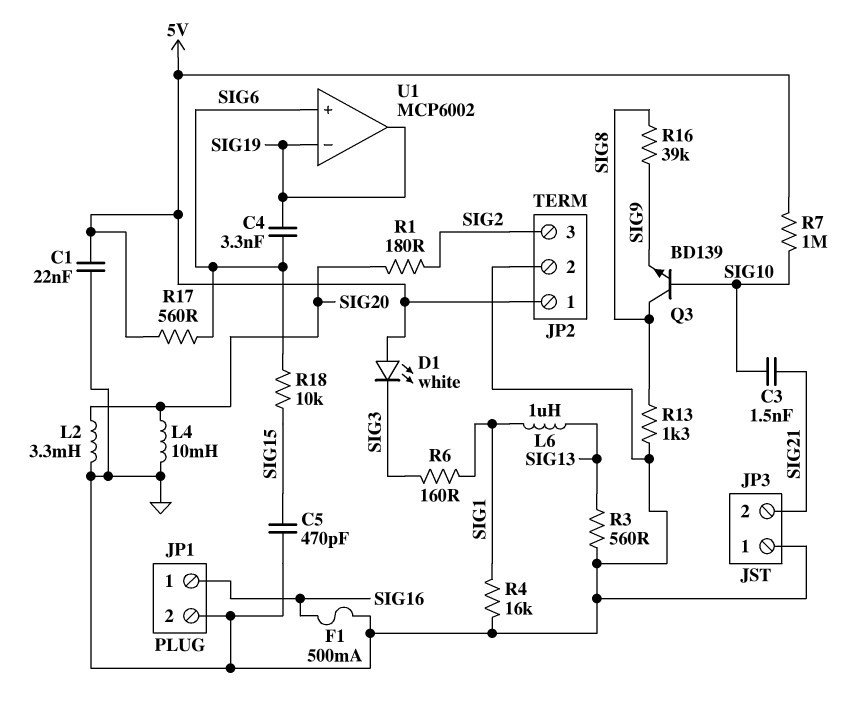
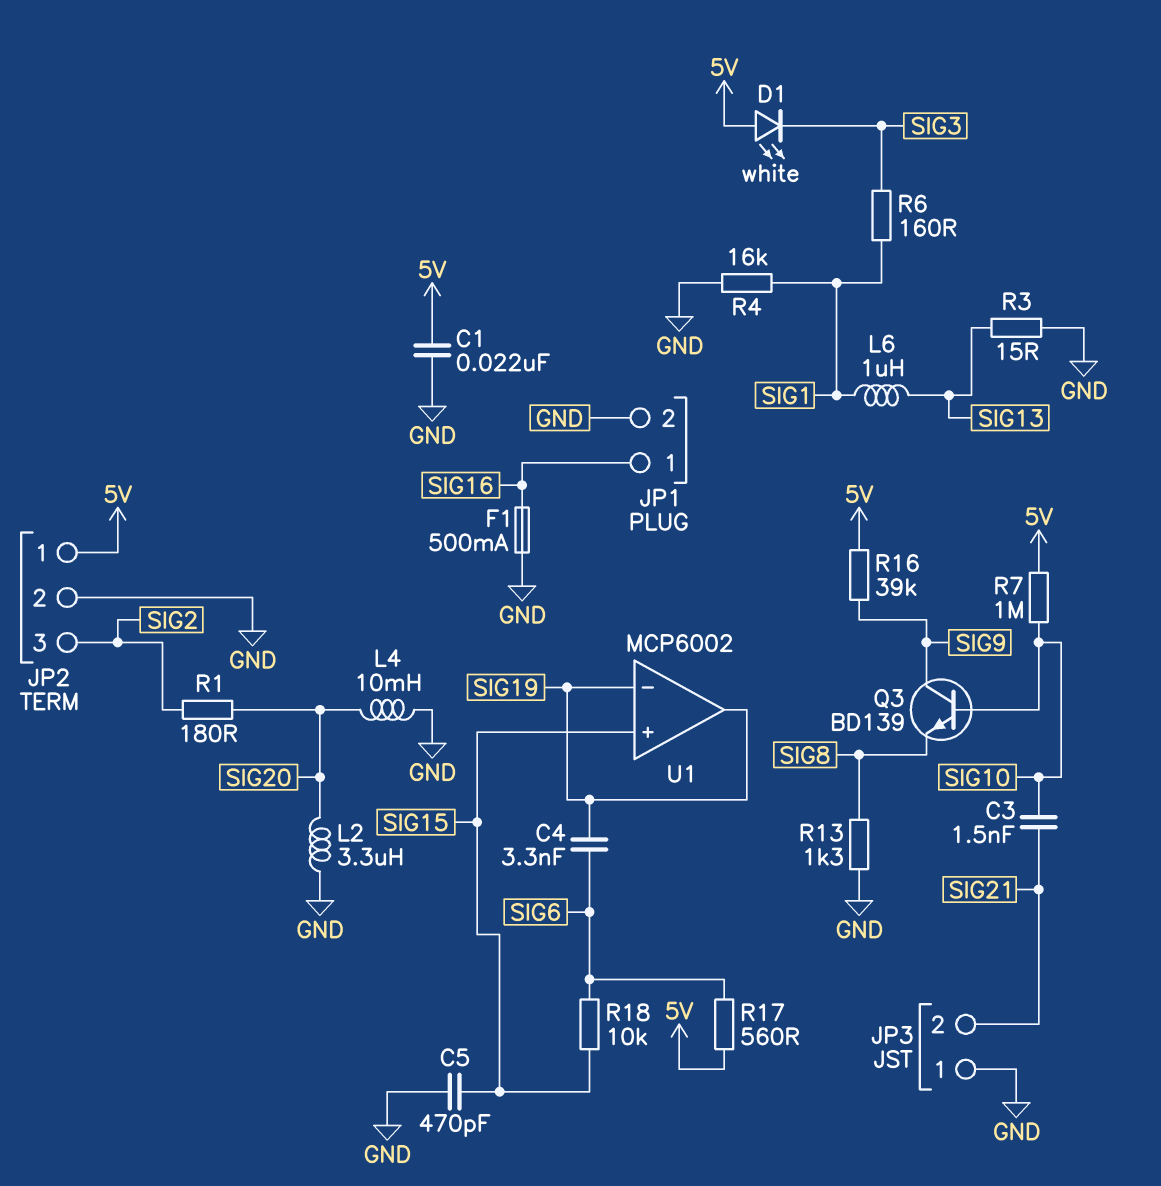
L2: 3.3mH (GND, SIG20) -> 3.3uH (GND, SIG20)
Q3: NPN BD139 (B SIG10, C SIG8, E SIG9) -> NPN BD139 (B SIG10, C SIG9, E SIG8)
R3: 560 (GND, SIG13) -> 15 (GND, SIG13)
R16: 39k (SIG8, SIG9) -> 39k (5V, SIG9)
U1 pin in+: SIG6 -> SIG15

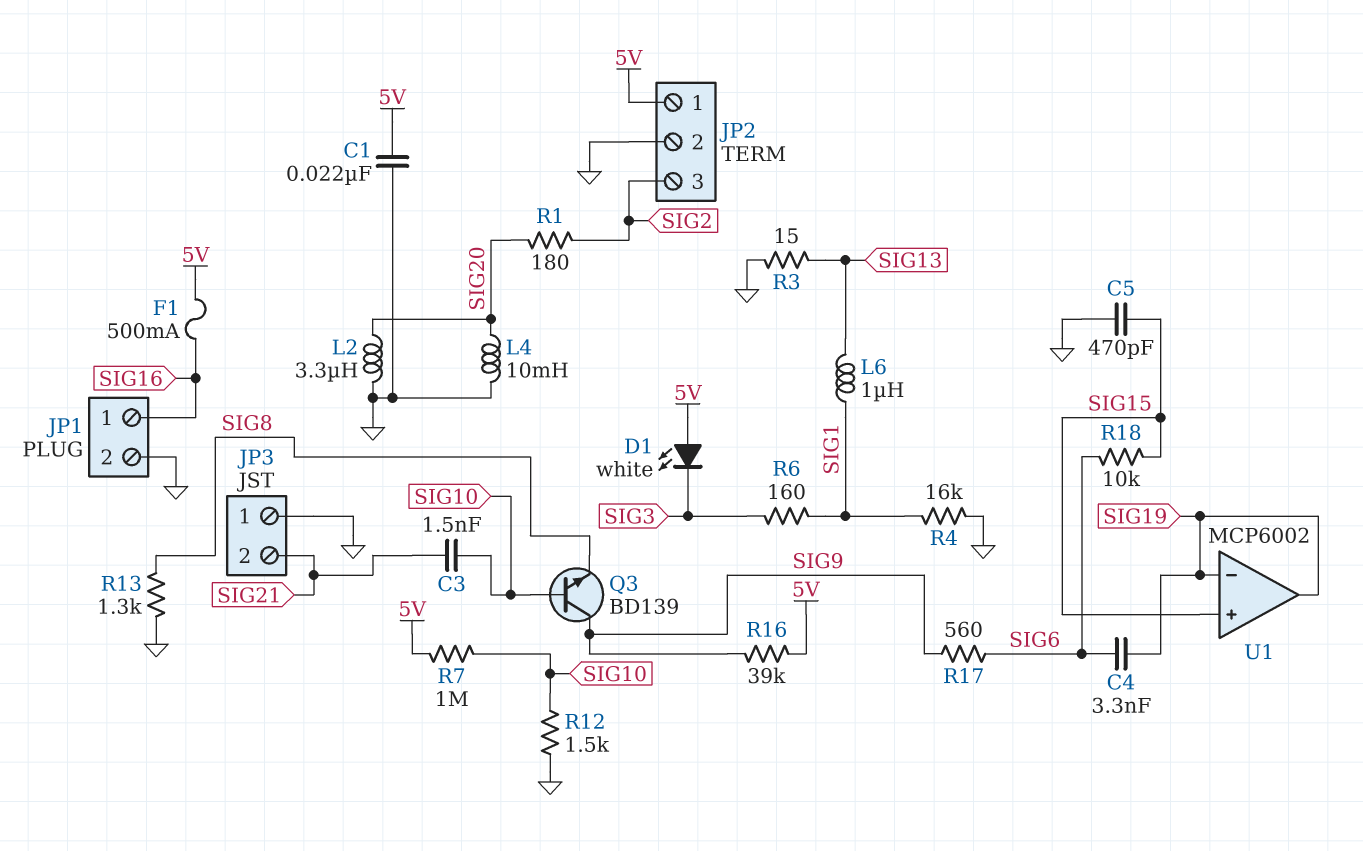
F1: 500mA (GND, SIG16) -> 500mA (5V, SIG16)
R12: none -> 1.5k (GND, SIG10)
R17: 560 (5V, SIG6) -> 560 (SIG6, SIG9)

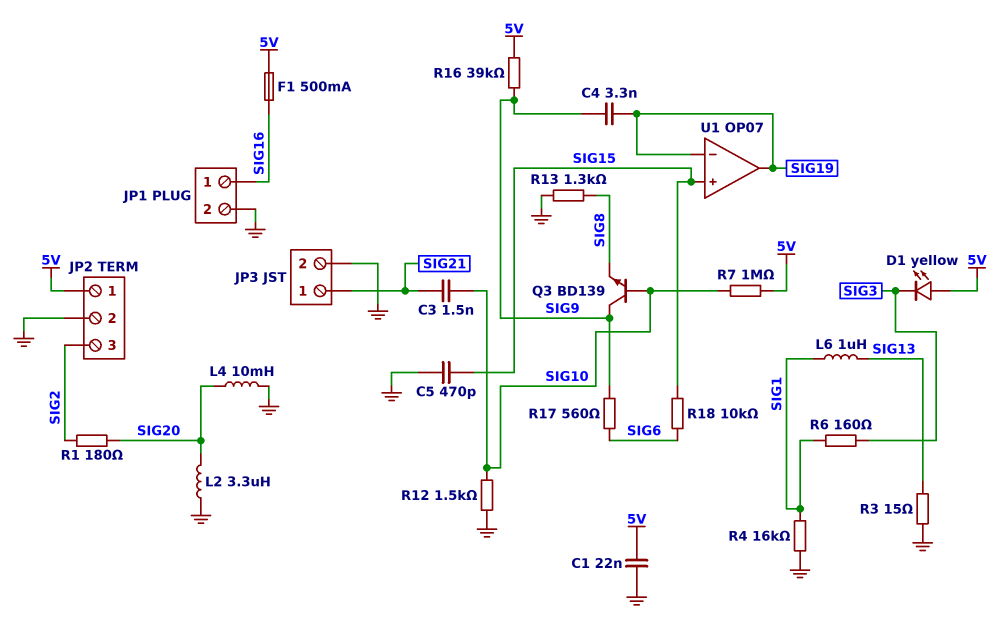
C4: 3.3nF (SIG6, SIG19) -> 3.3nF (SIG9, SIG19)
D1: LED white (A 5V, K SIG3) -> LED yellow (A 5V, K SIG3)
JP3 pin 1: GND -> SIG21
JP3 pin 2: SIG21 -> GND
U1: MCP6002 -> OP07

